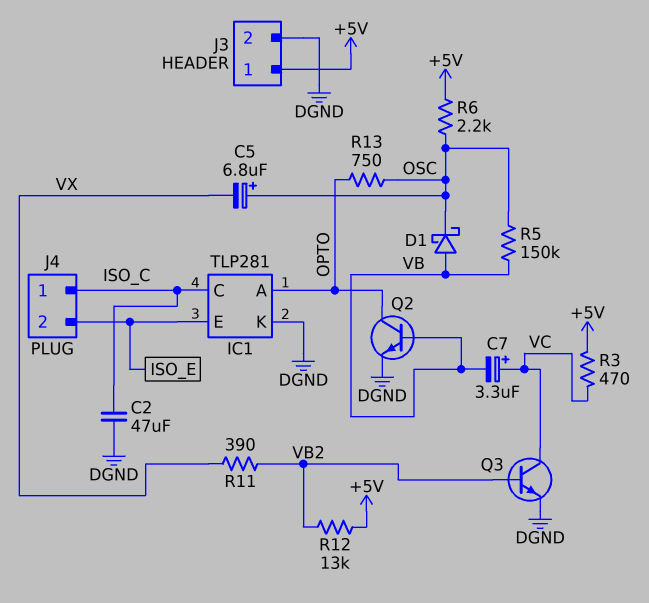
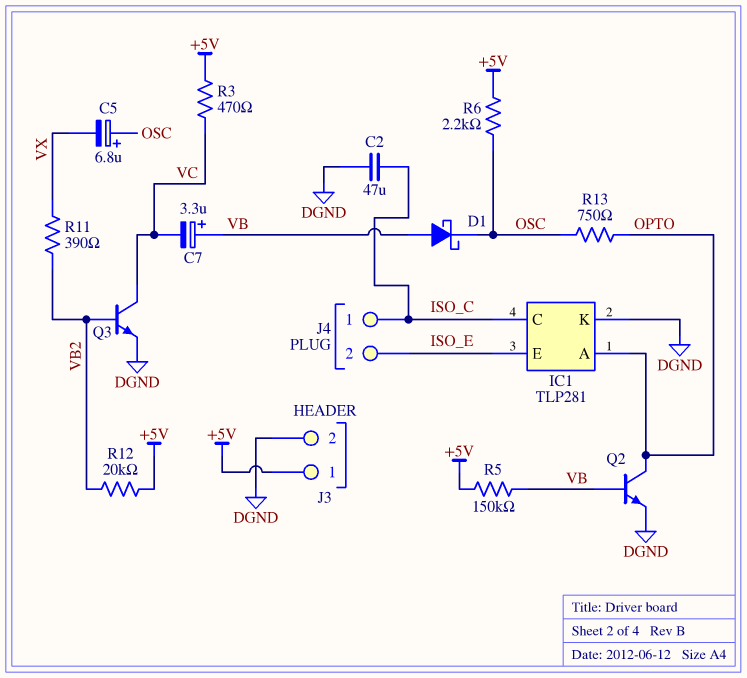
C7: 3.3uF (plus VC, minus VB) -> 3.3uF (plus VB, minus VC)
R5: 150k (OSC, VB) -> 150k (+5V, VB)
R12: 13k (+5V, VB2) -> 20k (+5V, VB2)

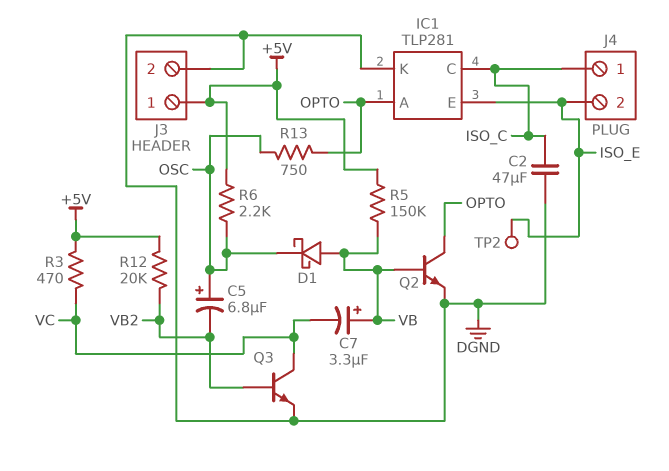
C5: 6.8uF (plus OSC, minus VX) -> 6.8uF (plus OSC, minus VB2)
R11: 390 (VB2, VX) -> none
TP2: none -> test point (ISO_E)

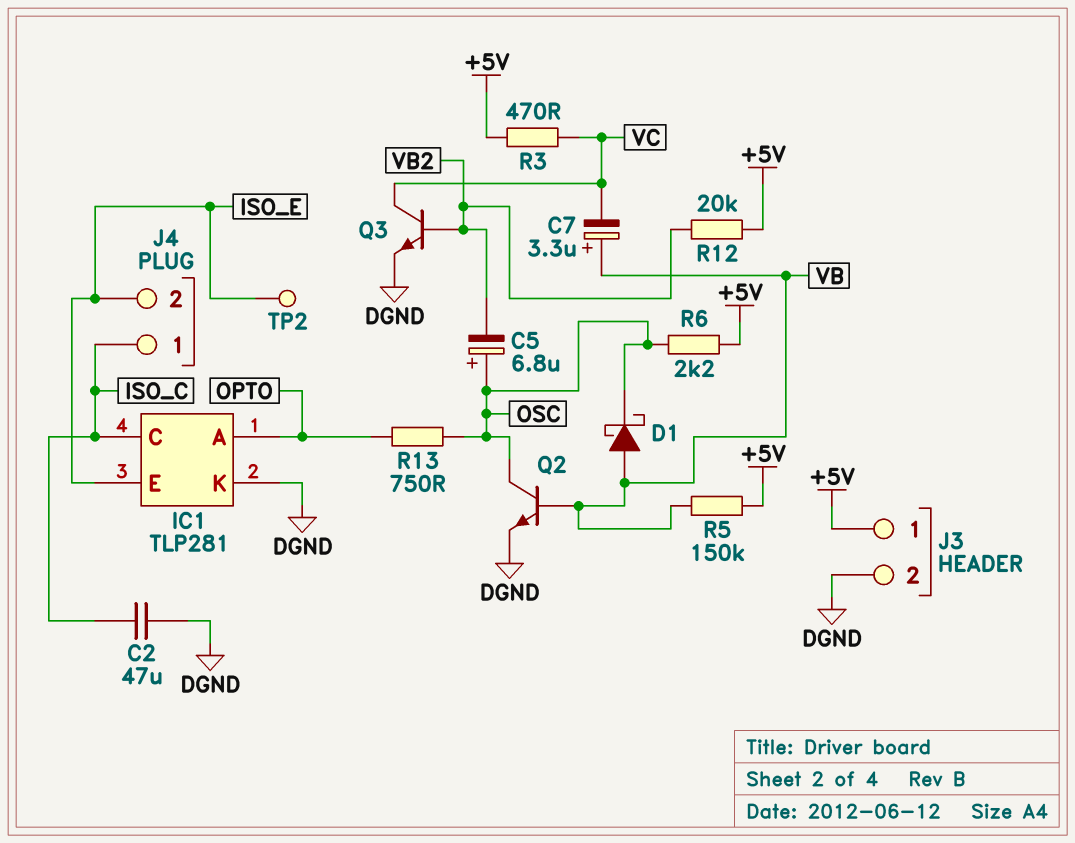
Q2: NPN (B VB, C OPTO, E DGND) -> NPN (B VB, C OSC, E DGND)

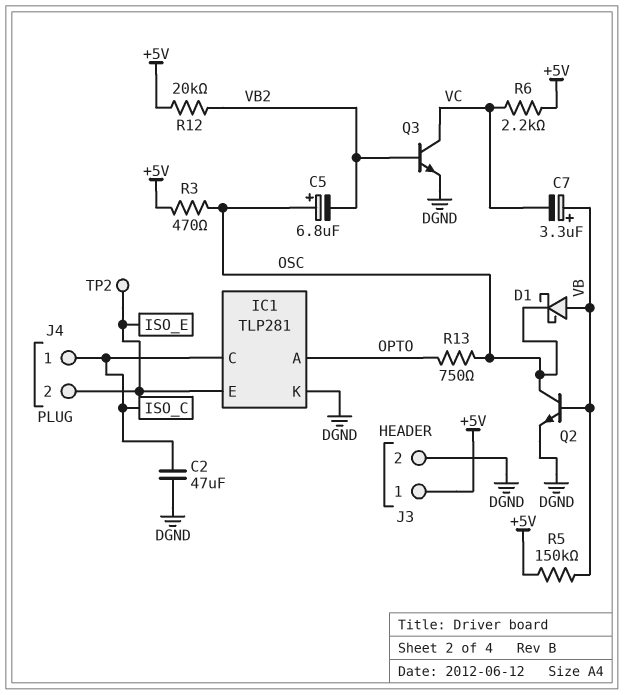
R3: 470 (+5V, VC) -> 470 (+5V, OSC)
R6: 2.2k (+5V, OSC) -> 2.2k (+5V, VC)

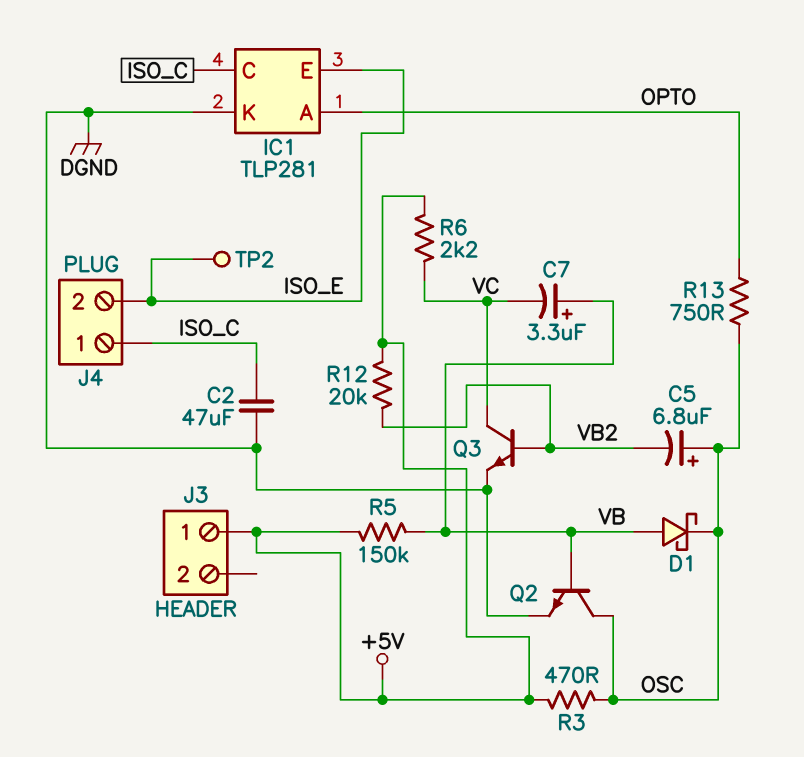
J3 pin 2: DGND -> none

